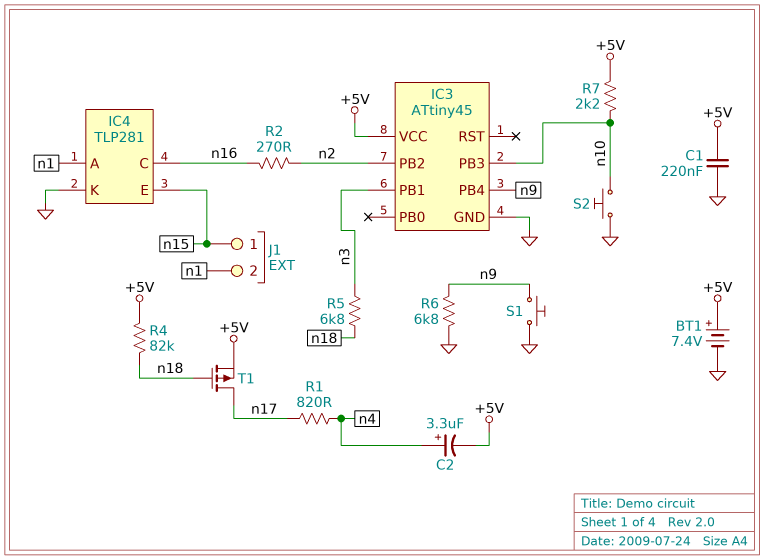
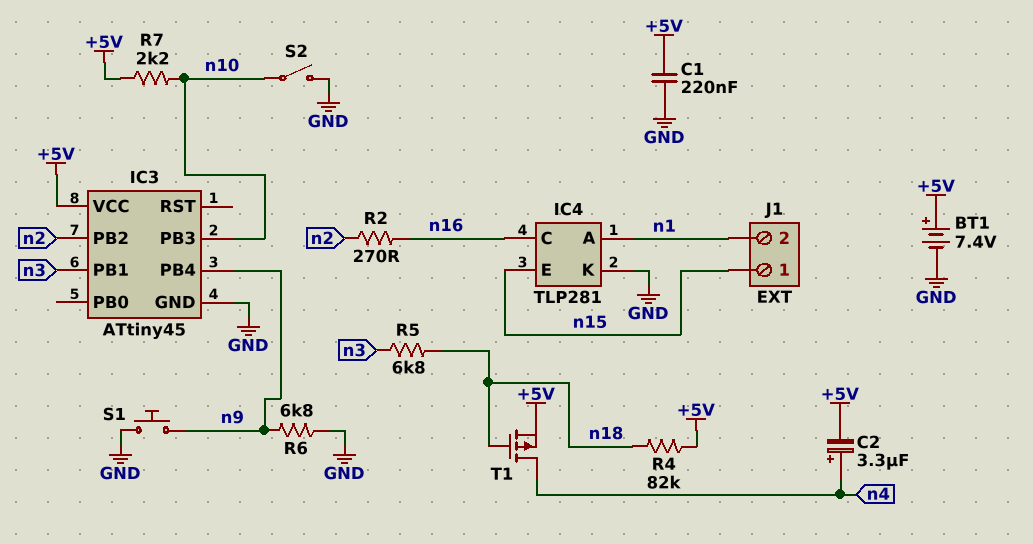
R1: 820 (n4, n17) -> none
S2: button (GND, n10) -> switch (GND, n10)
T1: PMOS (G n18, D n17, S +5V) -> PMOS (G n18, D n4, S +5V)

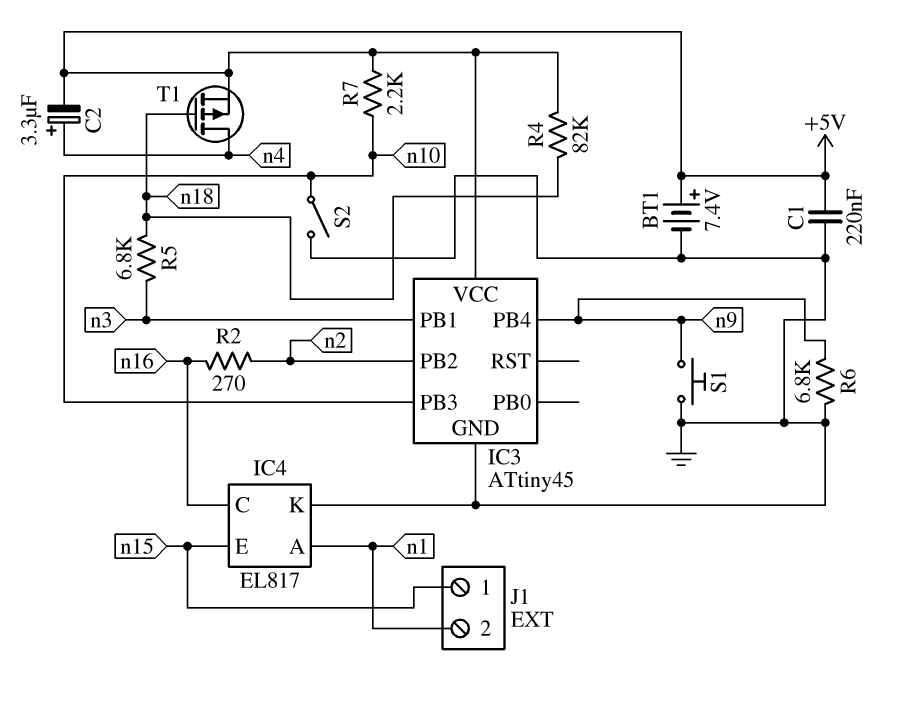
IC4: TLP281 -> EL817

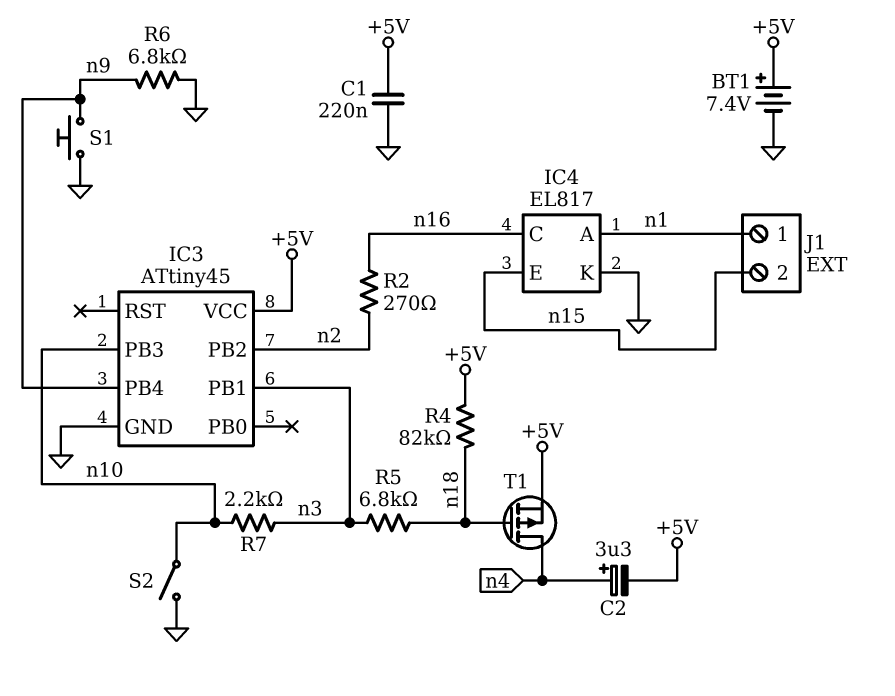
J1 pin 1: n15 -> n1
J1 pin 2: n1 -> n15
R7: 2.2k (+5V, n10) -> 2.2k (n3, n10)

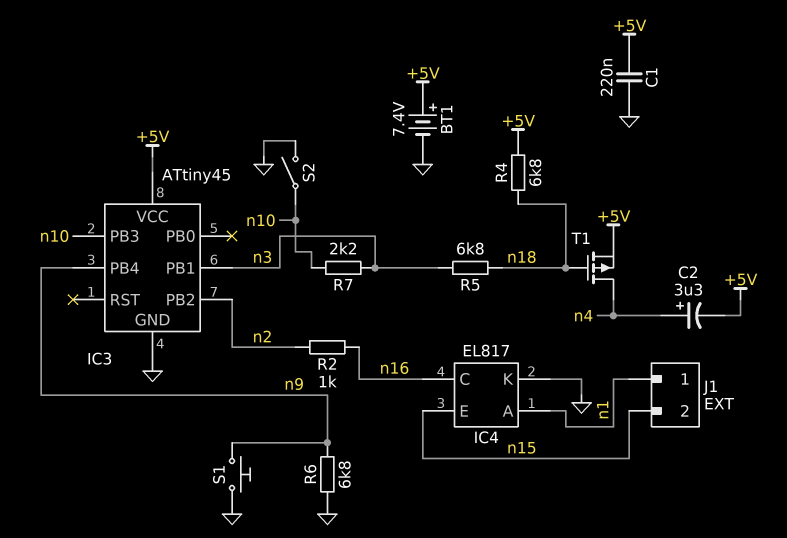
R2: 270 (n2, n16) -> 1k (n2, n16)
R4: 82k (+5V, n18) -> 6.8k (+5V, n18)

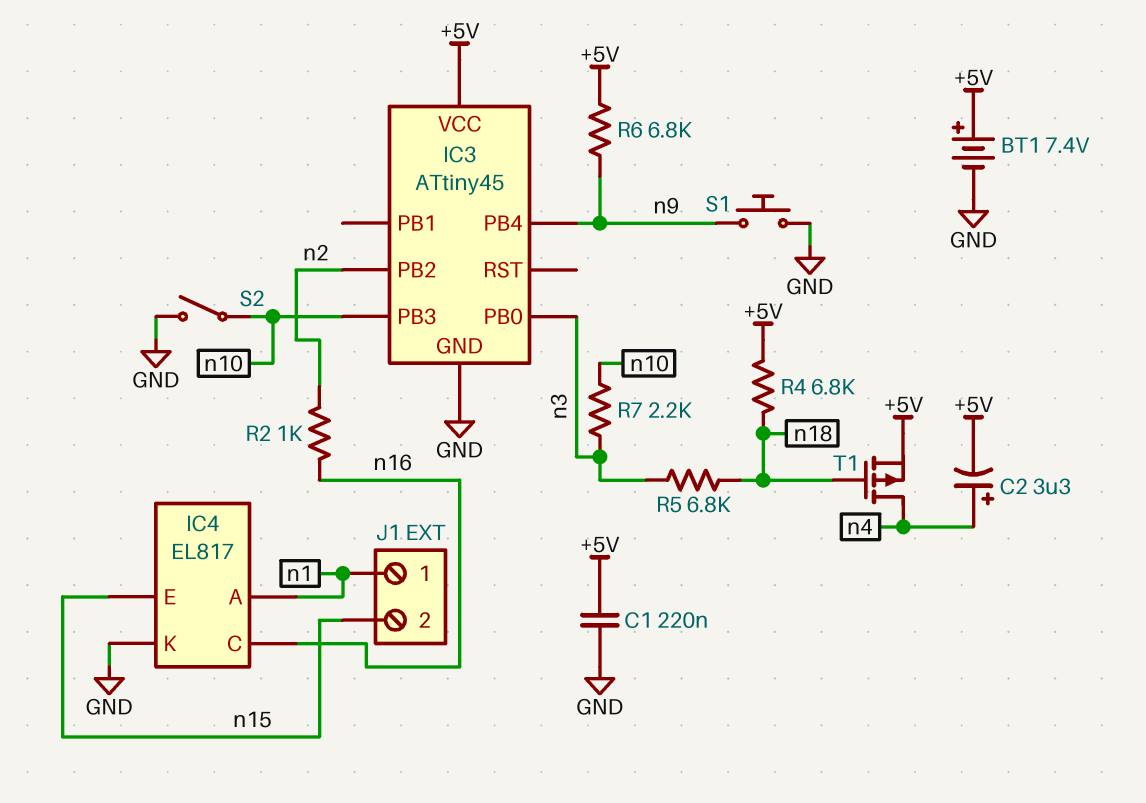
IC3 pin PB0: none -> n3
IC3 pin PB1: n3 -> none
R6: 6.8k (GND, n9) -> 6.8k (+5V, n9)

